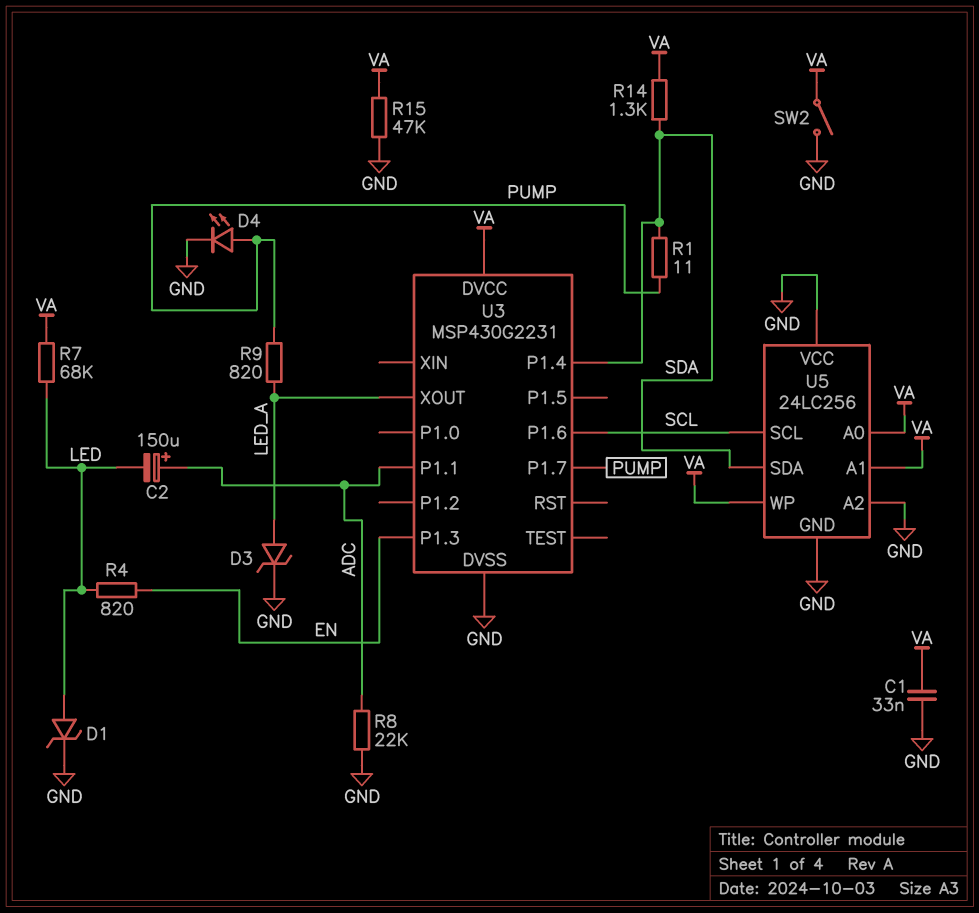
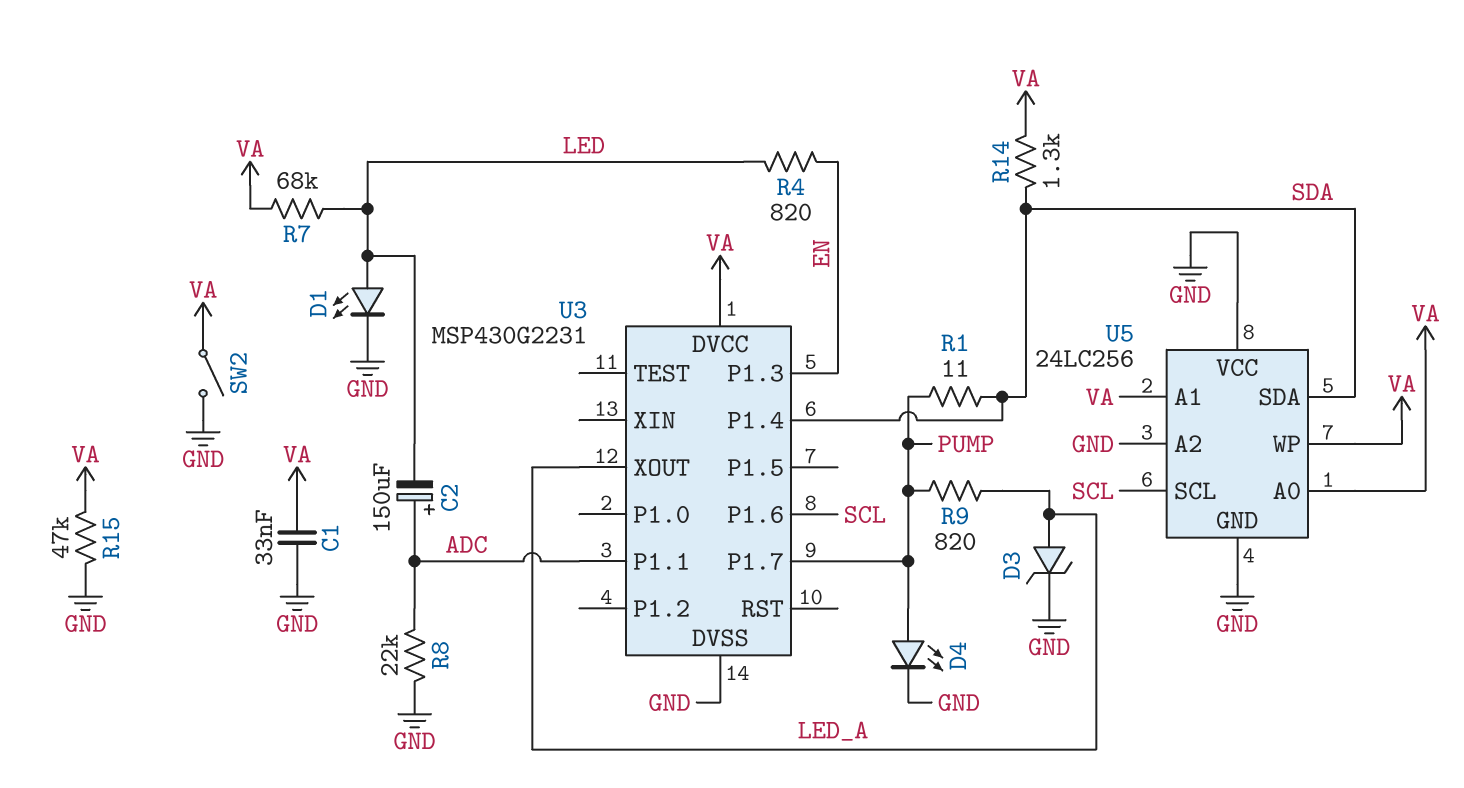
D1: zener (A LED, K GND) -> LED (A LED, K GND)

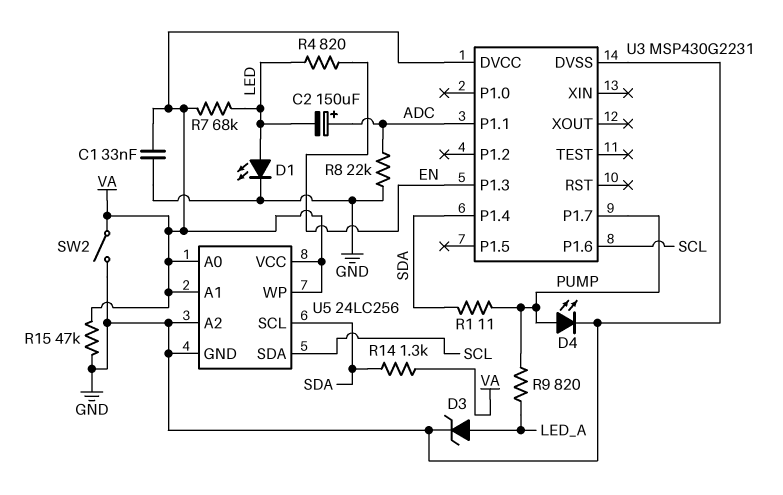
U3 pin XOUT: LED_A -> none
U5 pin SCL: SCL -> SDA
U5 pin SDA: SDA -> SCL
U5 pin VCC: GND -> VA

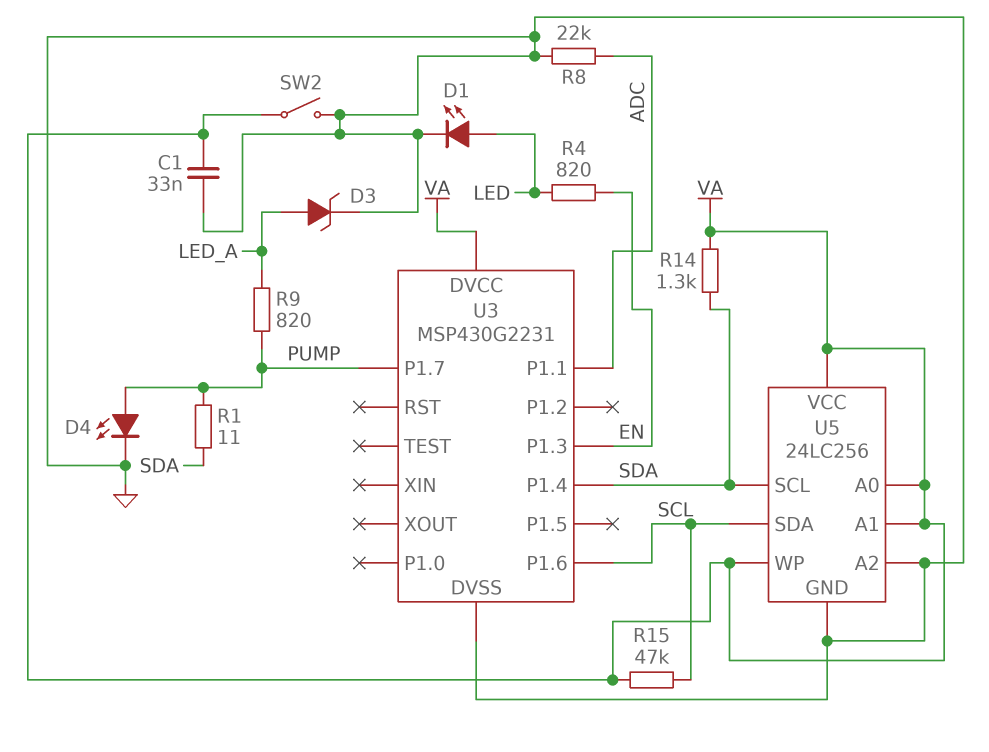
C2: 150uF (plus ADC, minus LED) -> none
R7: 68k (LED, VA) -> none
R15: 47k (GND, VA) -> 47k (SCL, VA)

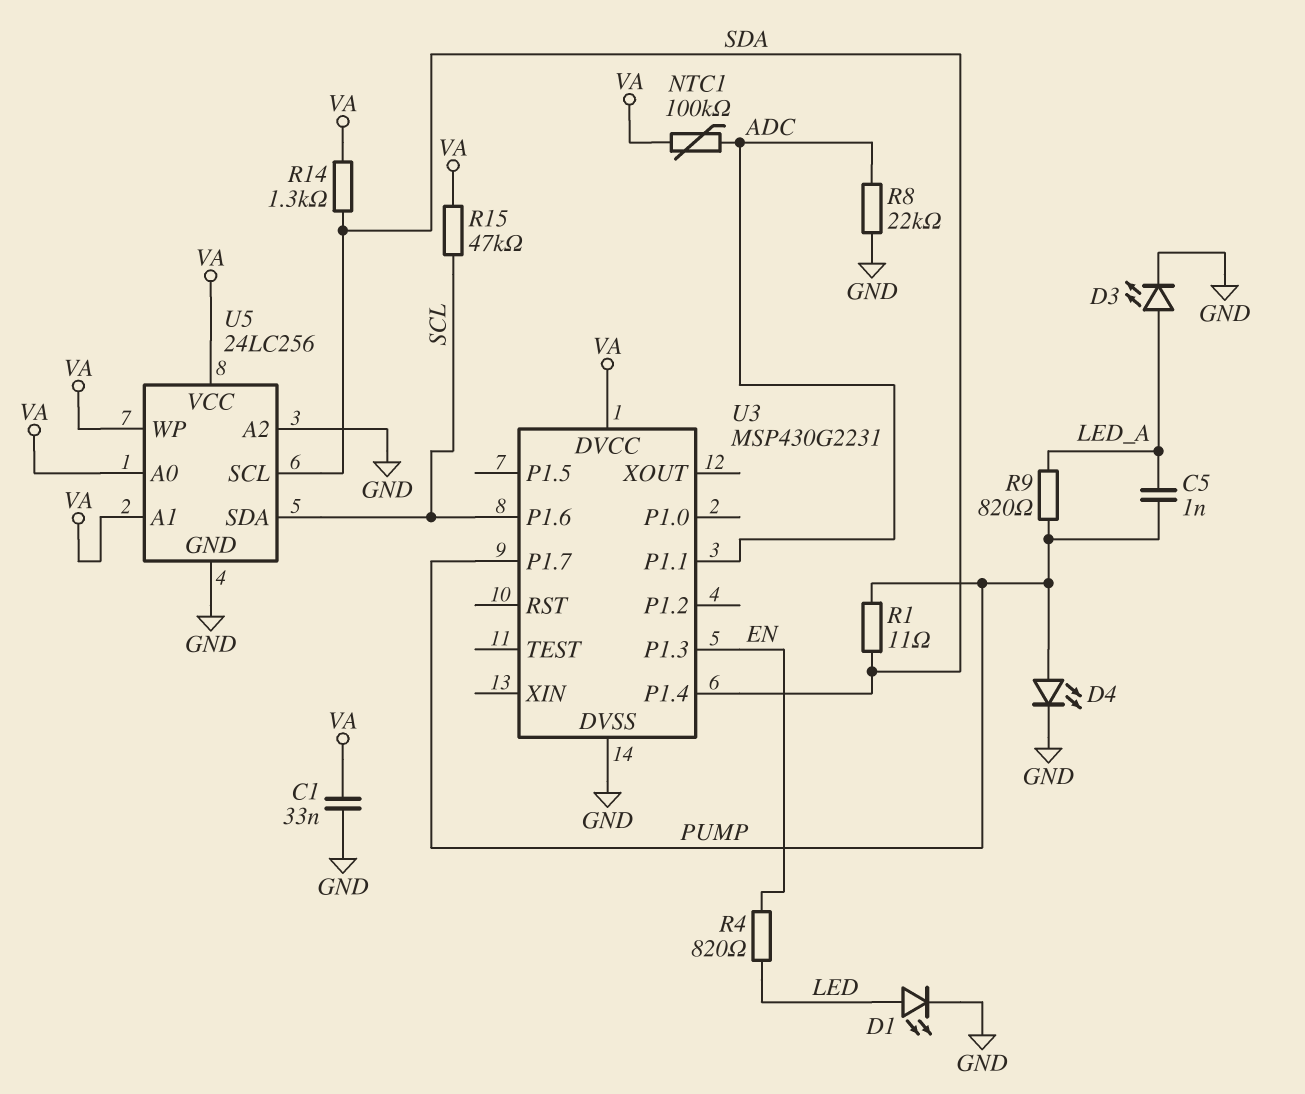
C5: none -> 1nF (LED_A, PUMP)
D3: zener (A LED_A, K GND) -> LED (A LED_A, K GND)
NTC1: none -> 100k (ADC, VA)
SW2: switch (GND, VA) -> none

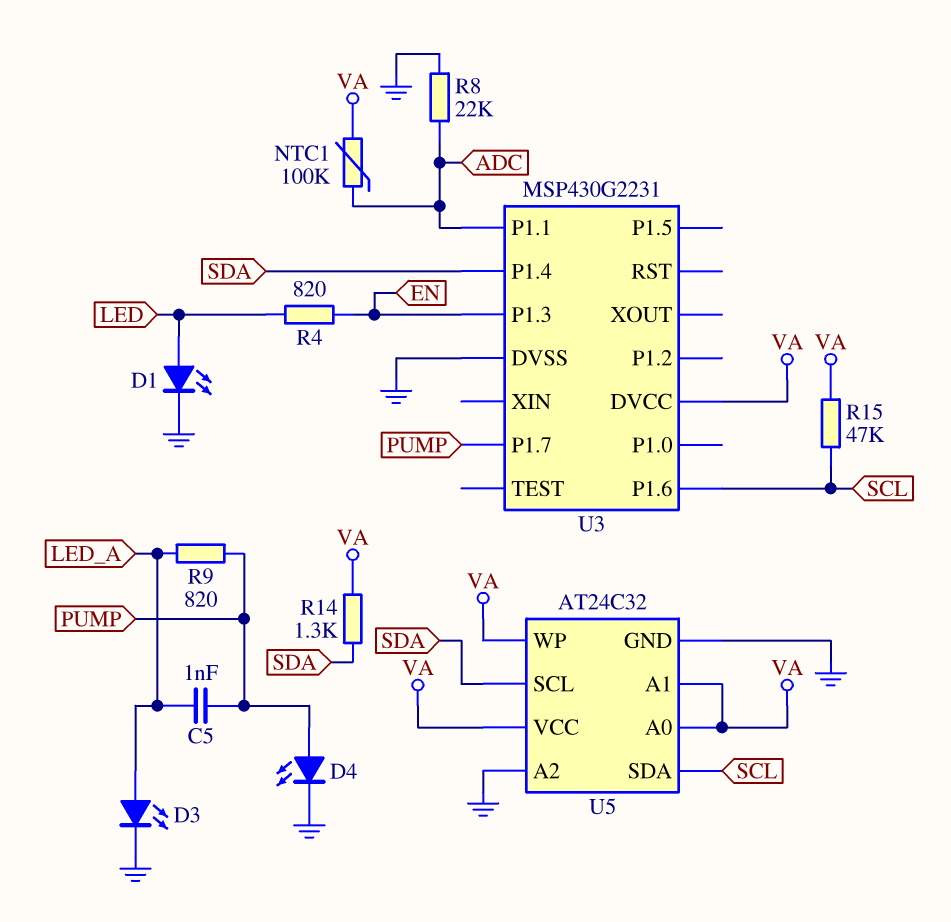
C1: 33nF (GND, VA) -> none
R1: 11 (PUMP, SDA) -> none
U5: 24LC256 -> AT24C32

